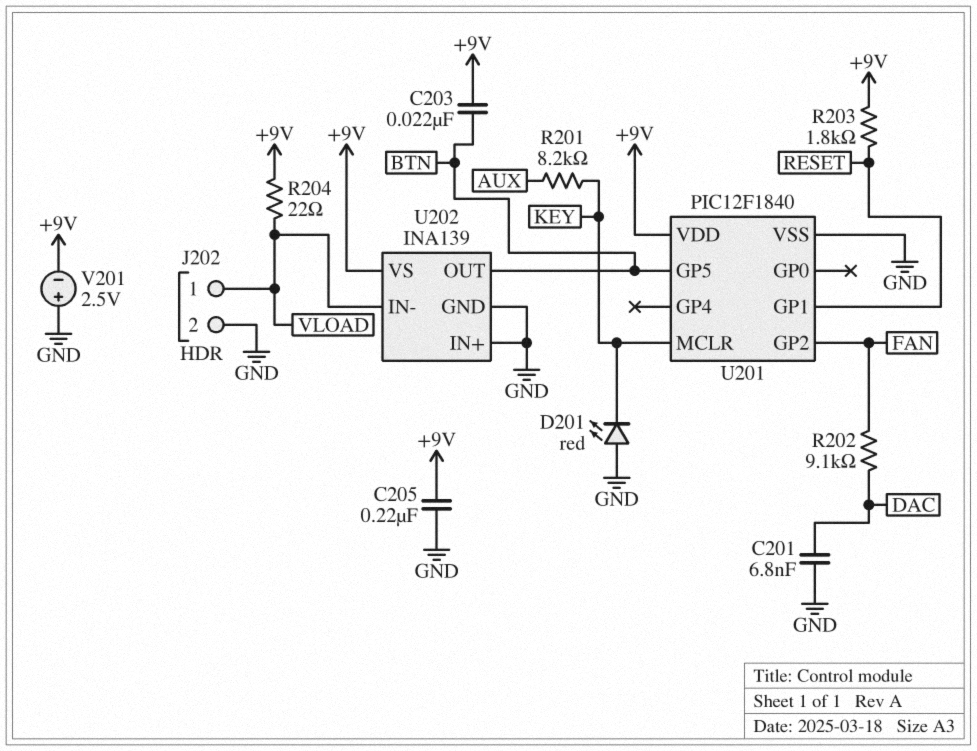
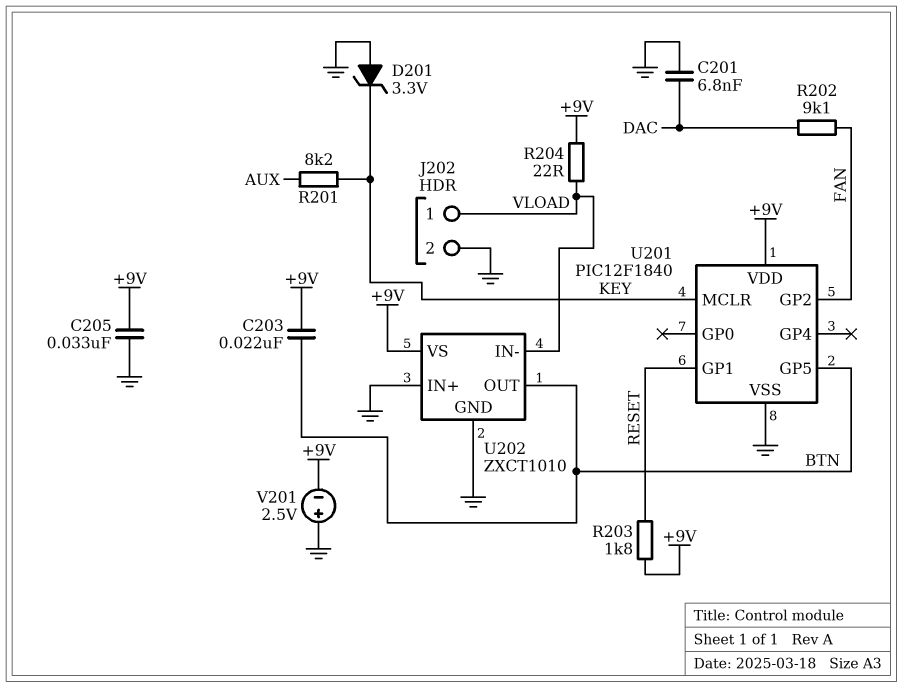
C205: 220nF (+9V, GND) -> 33nF (+9V, GND)
D201: LED red (A GND, K KEY) -> zener 3.3V (A GND, K KEY)
U202: INA139 -> ZXCT1010

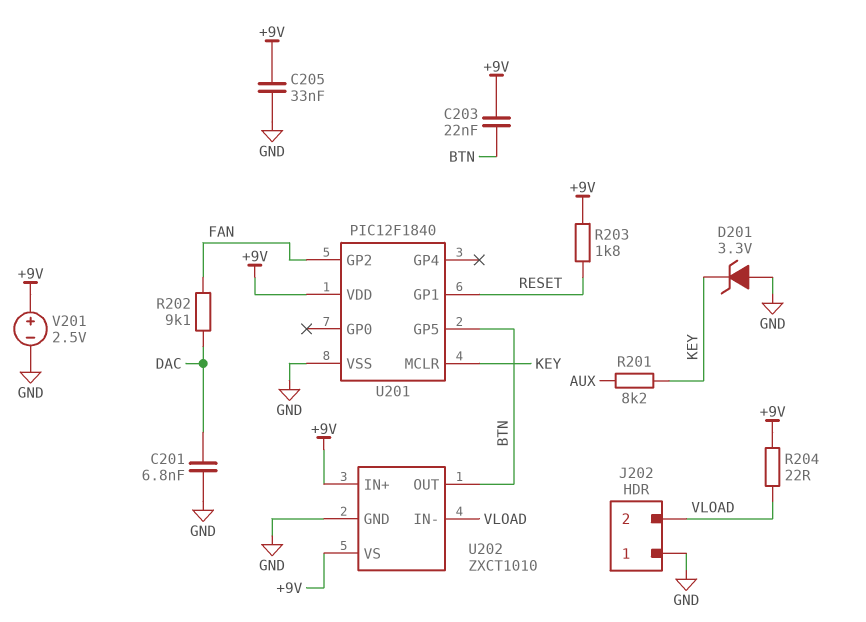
J202 pin 1: VLOAD -> GND
J202 pin 2: GND -> VLOAD
U202 pin IN+: GND -> +9V
V201: 2.5V (plus GND, minus +9V) -> 2.5V (plus +9V, minus GND)

